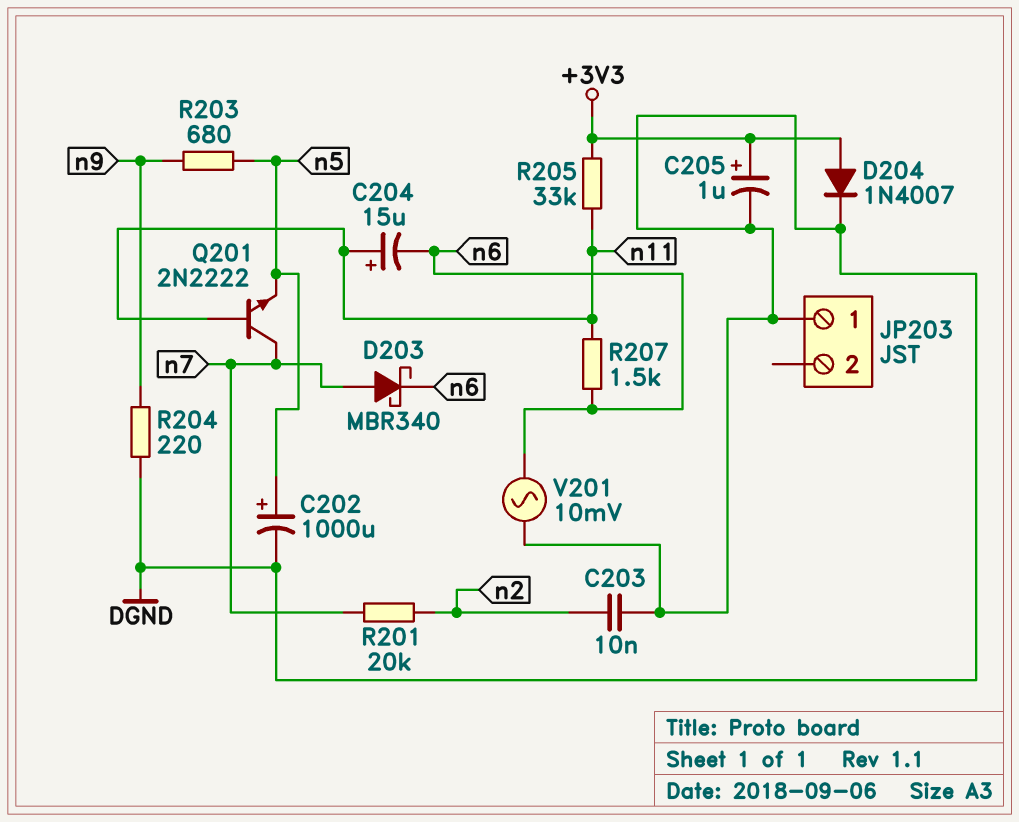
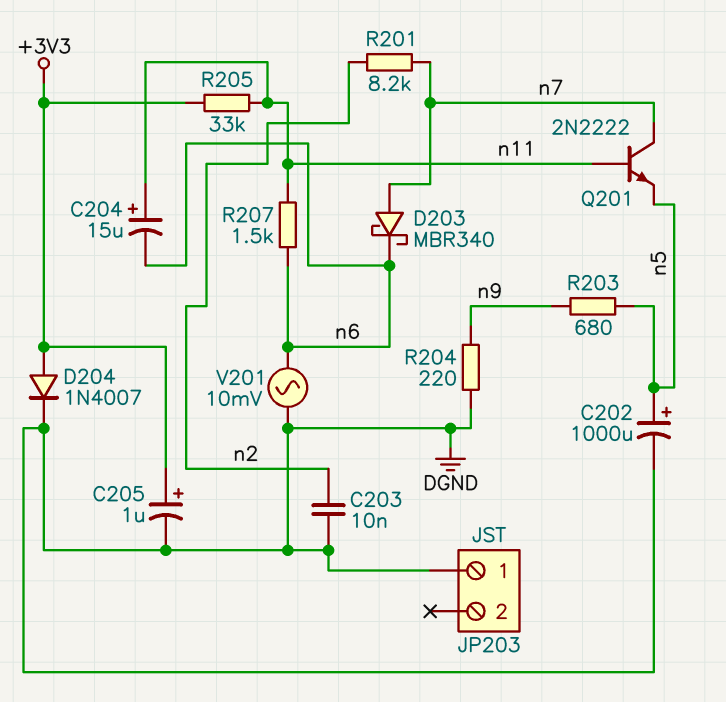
R201: 20k (n2, n7) -> 8.2k (n2, n7)

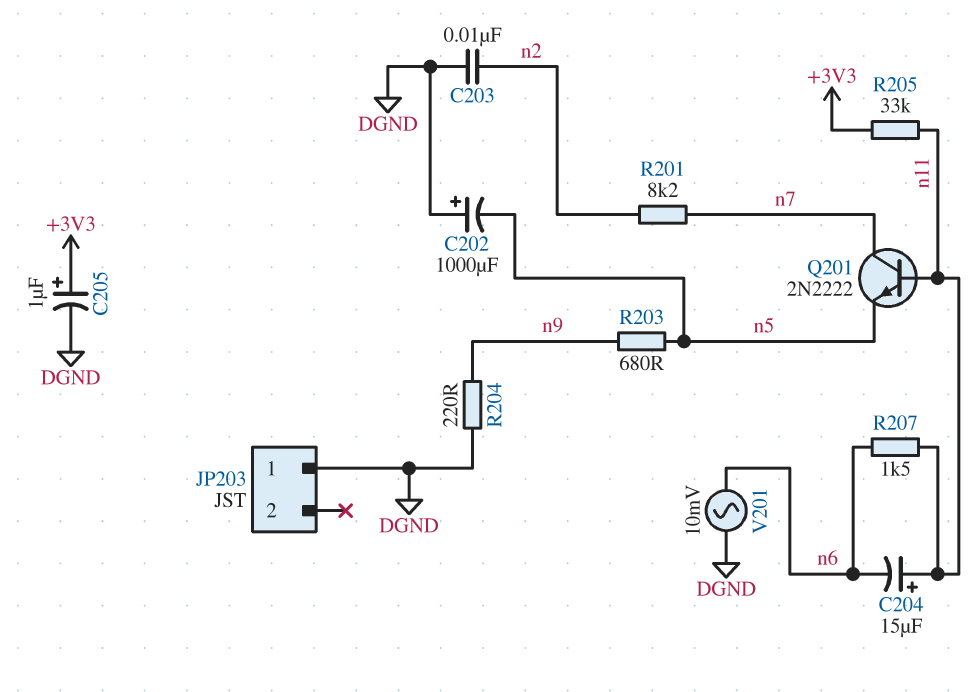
C202: 1000uF (plus n5, minus DGND) -> 1000uF (plus DGND, minus n5)
D203: schottky MBR340 (A n7, K n6) -> none
D204: diode 1N4007 (A +3V3, K DGND) -> none

